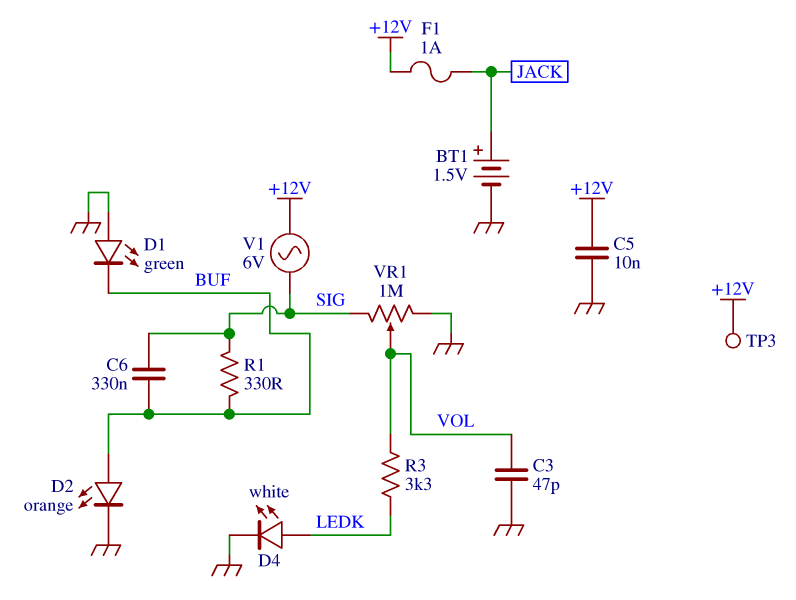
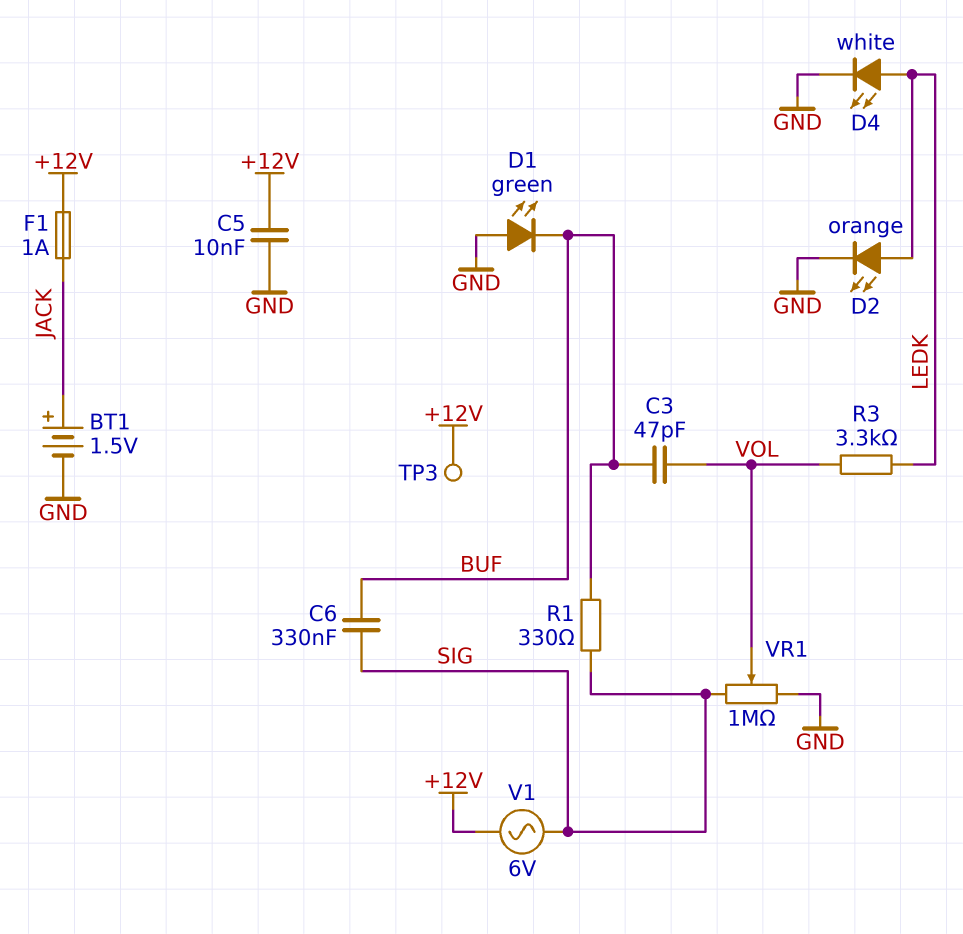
C3: 47pF (GND, VOL) -> 47pF (BUF, VOL)
D2: LED orange (A BUF, K GND) -> LED orange (A LEDK, K GND)

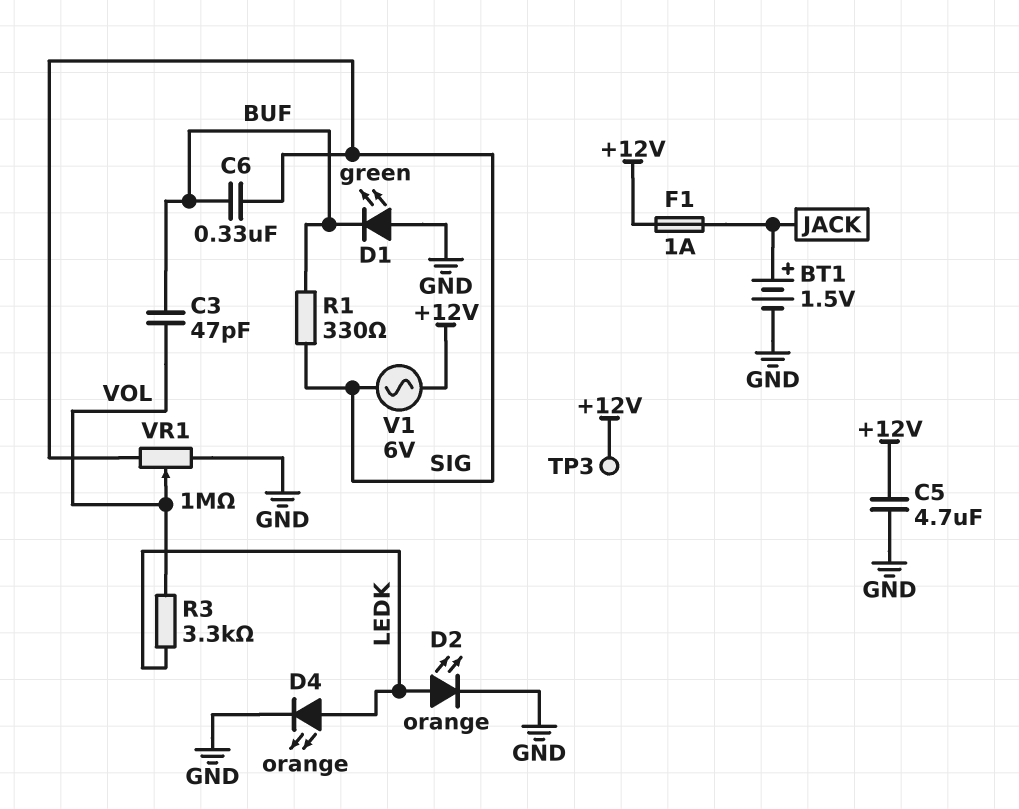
C5: 10nF (+12V, GND) -> 4.7uF (+12V, GND)
D4: LED white (A LEDK, K GND) -> LED orange (A LEDK, K GND)

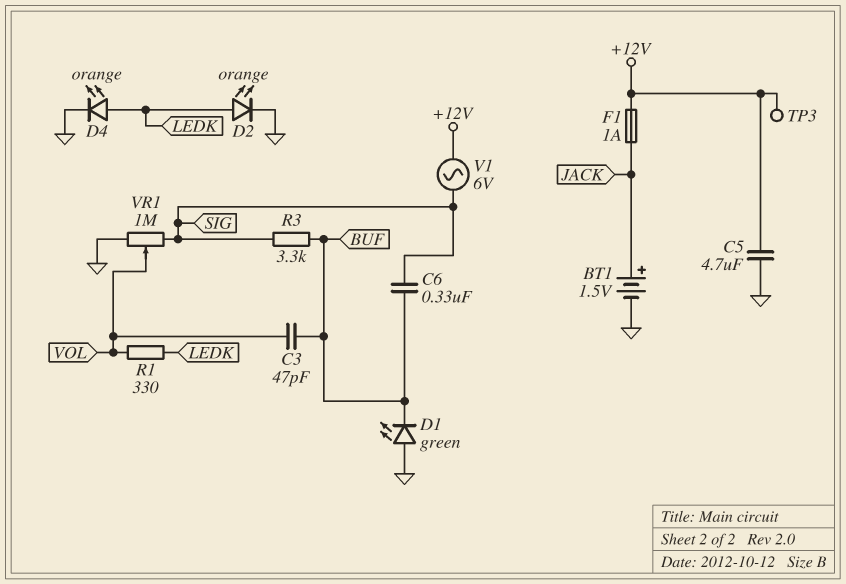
R1: 330 (BUF, SIG) -> 330 (LEDK, VOL)
R3: 3.3k (LEDK, VOL) -> 3.3k (BUF, SIG)

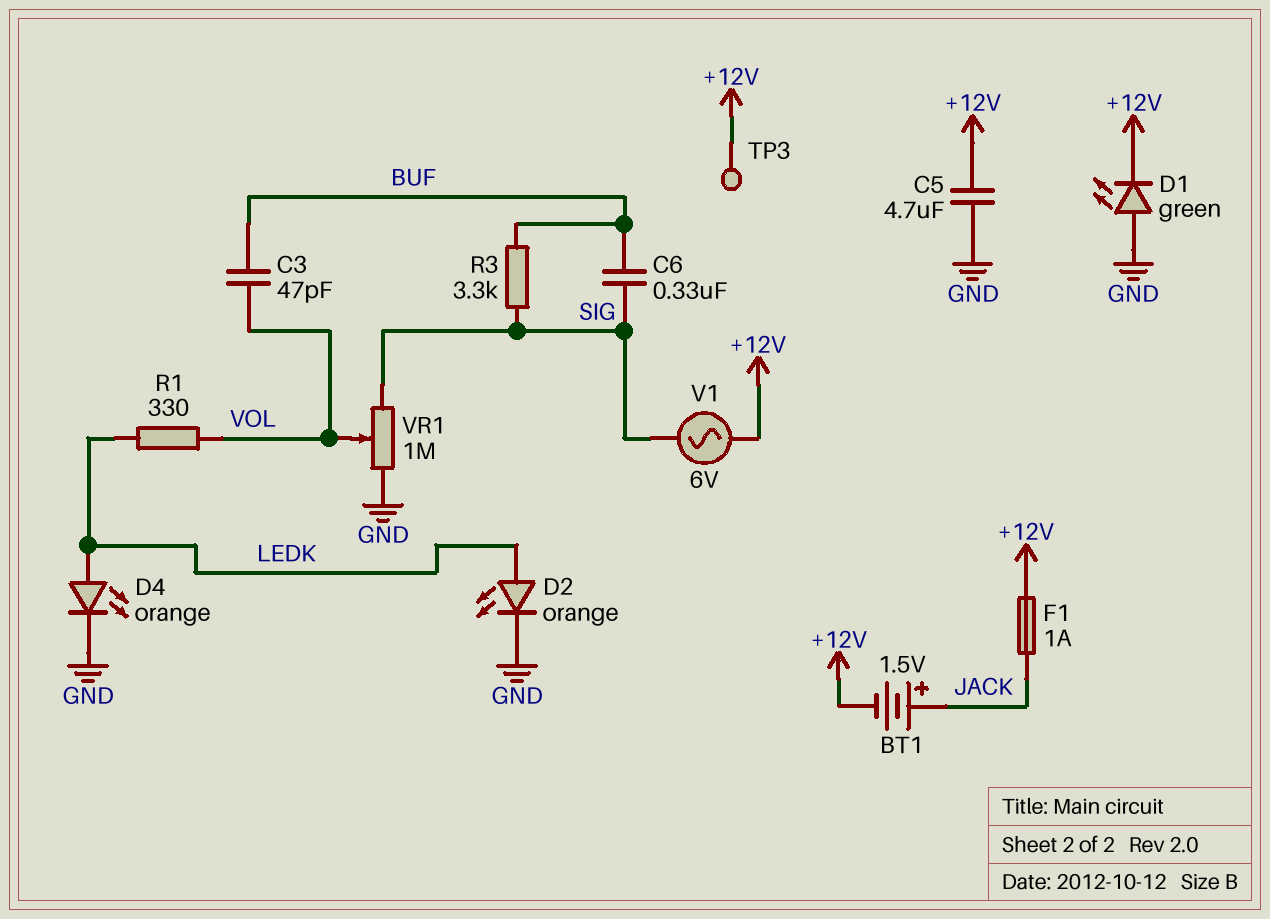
BT1: 1.5V (plus JACK, minus GND) -> 1.5V (plus JACK, minus +12V)
D1: LED green (A GND, K BUF) -> LED green (A GND, K +12V)

